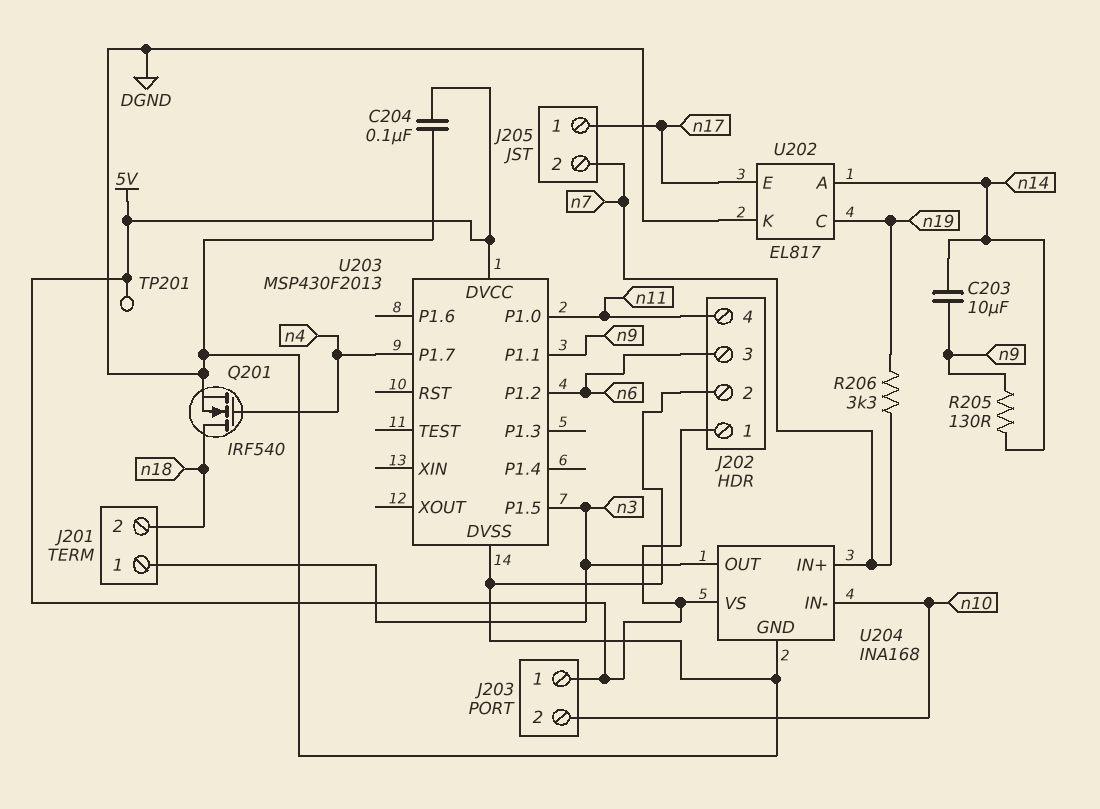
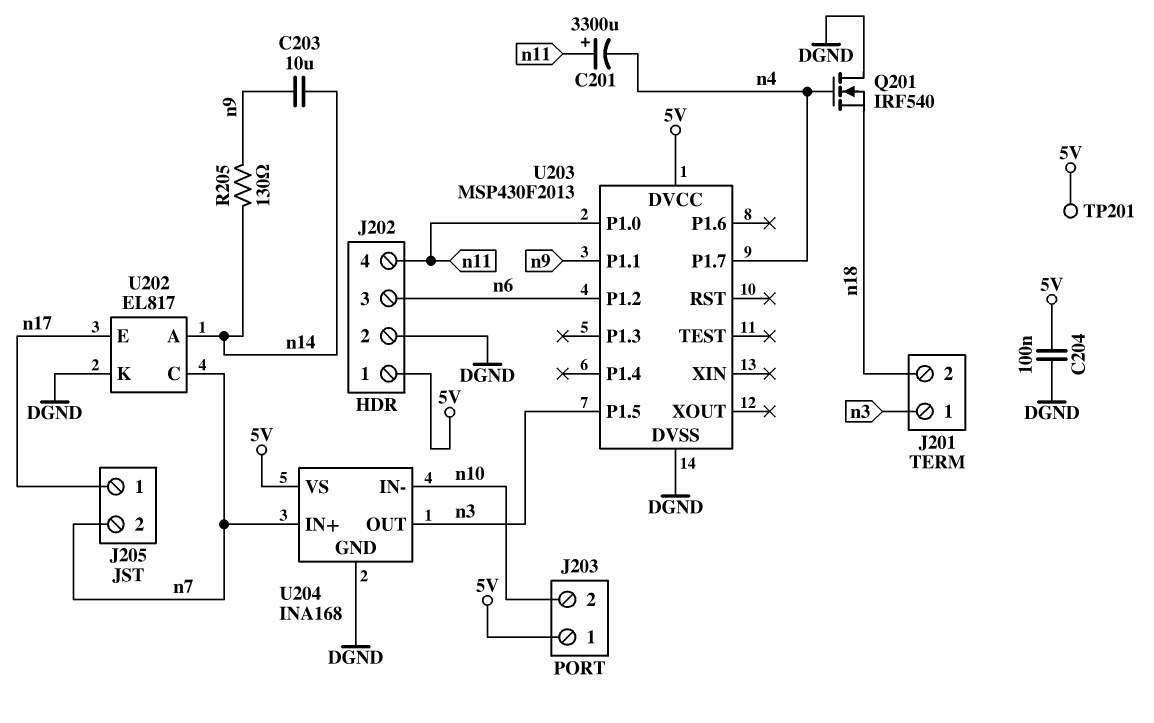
C201: none -> 3300uF (plus n11, minus n4)
Q201: NMOS IRF540 (G n4, D n18, S DGND) -> NMOS IRF540 (G n4, D DGND, S n18)
R206: 3.3k (n7, n19) -> none
U202 pin C: n19 -> n7

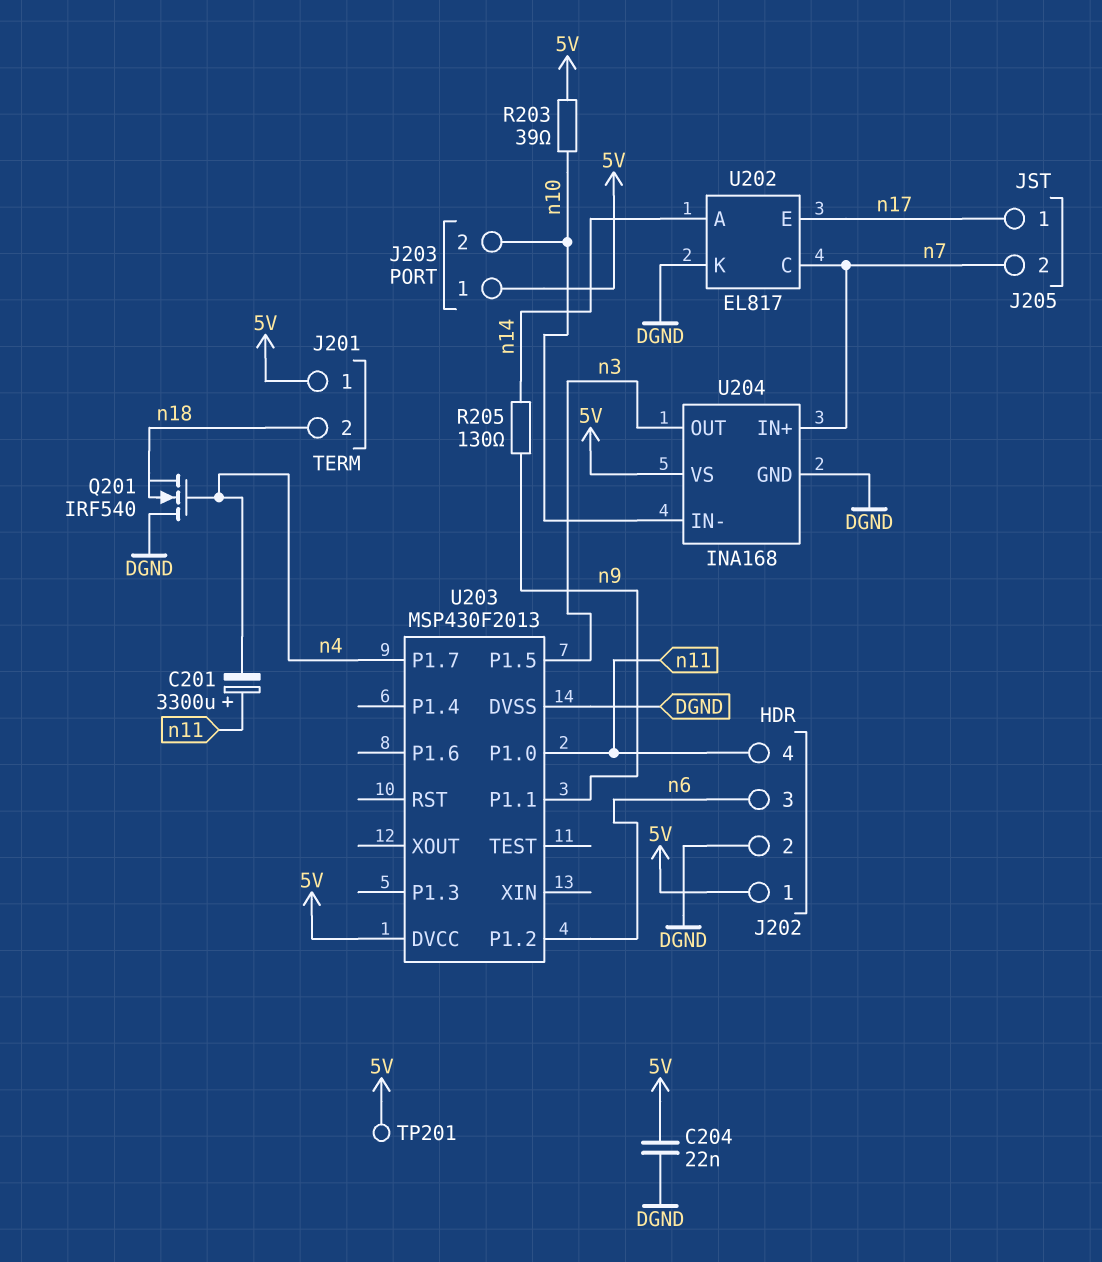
C203: 10uF (n9, n14) -> none
C204: 100nF (5V, DGND) -> 22nF (5V, DGND)
J201 pin 1: n3 -> 5V
R203: none -> 39 (5V, n10)

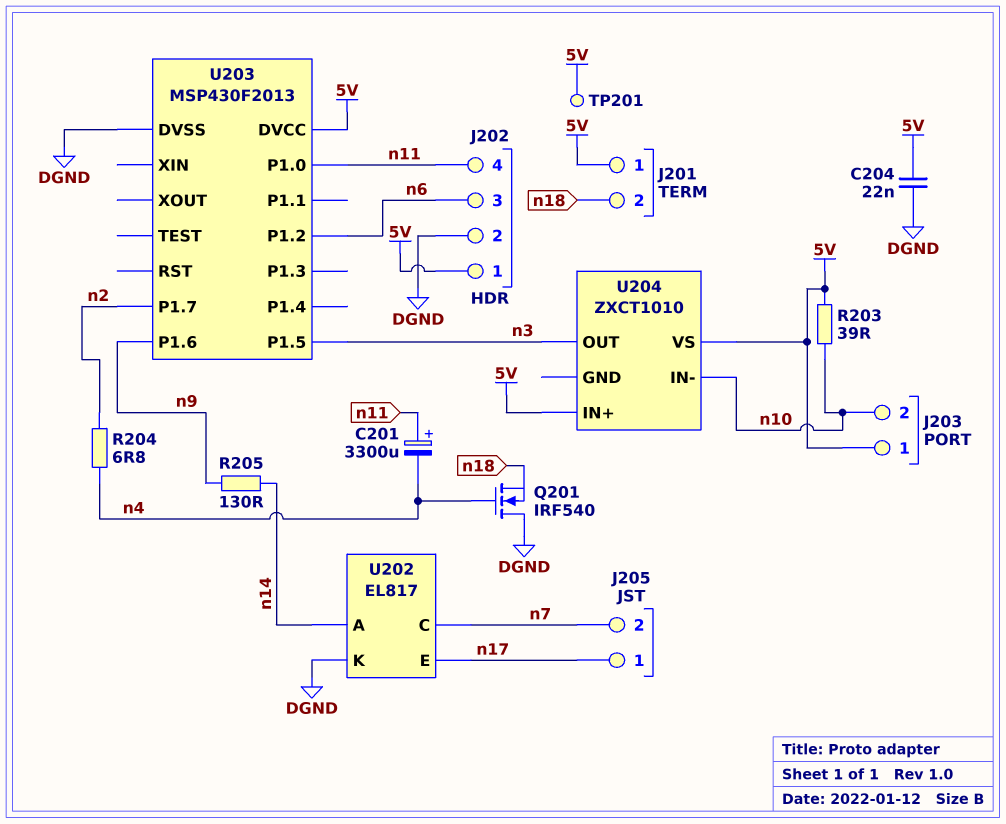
R204: none -> 6.8 (n2, n4)
U203 pin P1.1: n9 -> none
U203 pin P1.6: none -> n9
U203 pin P1.7: n4 -> n2
U204: INA168 -> ZXCT1010
U204 pin GND: DGND -> none
U204 pin IN+: n7 -> 5V

